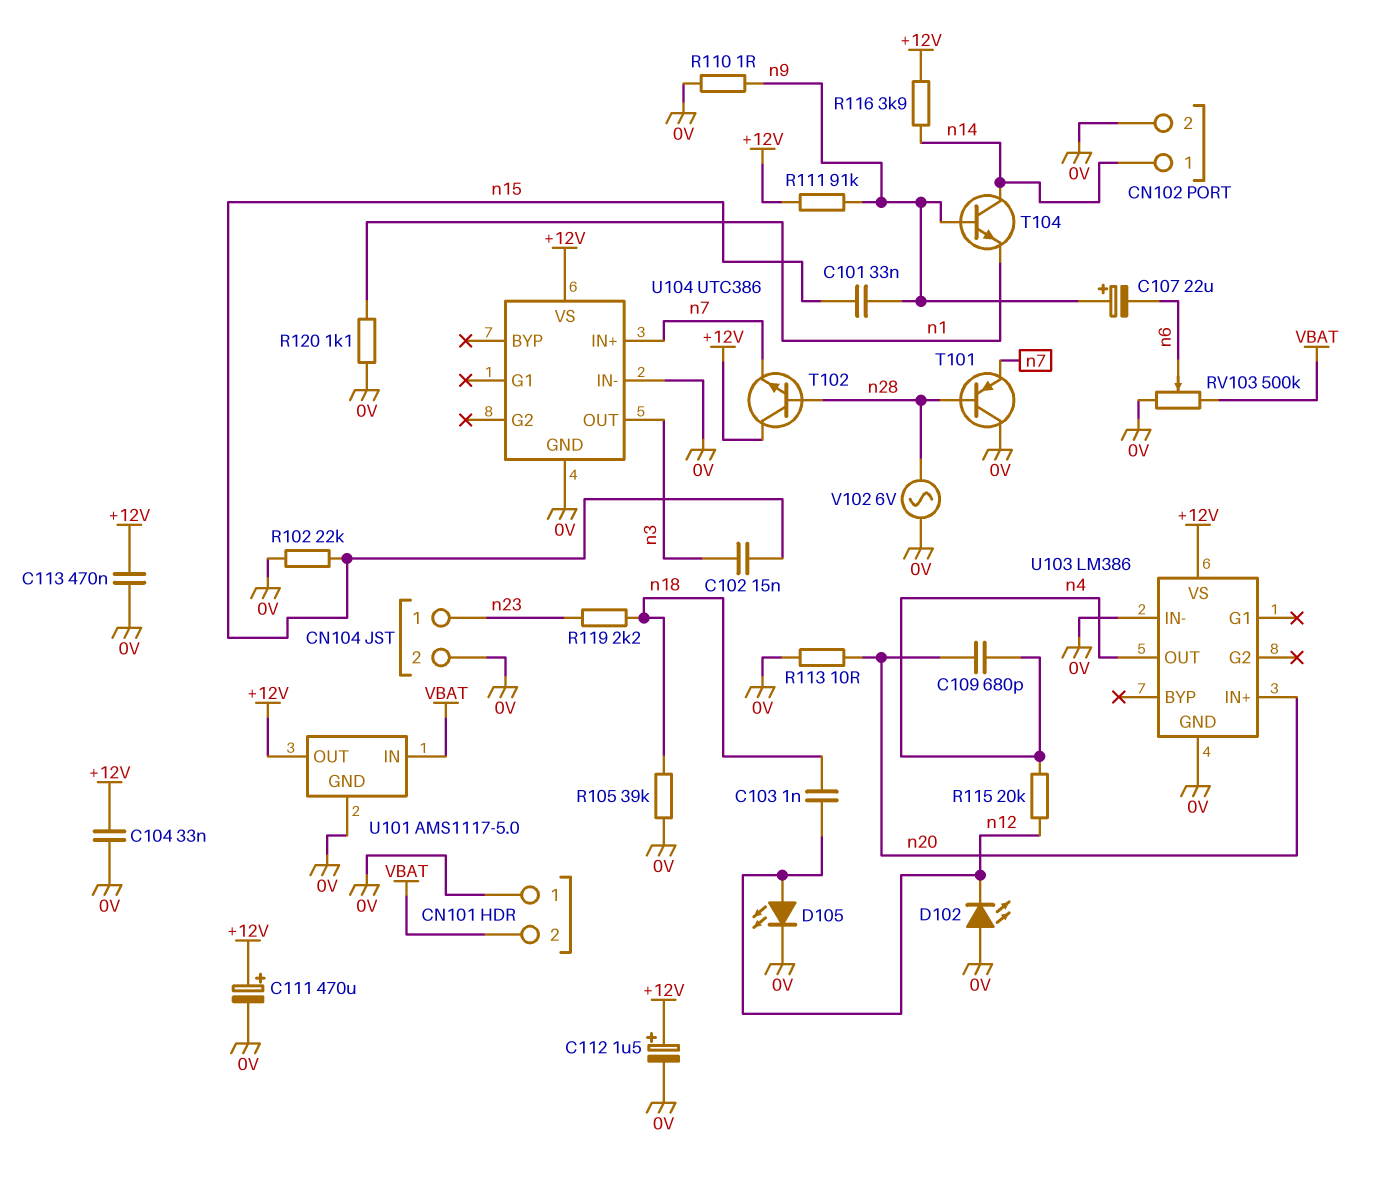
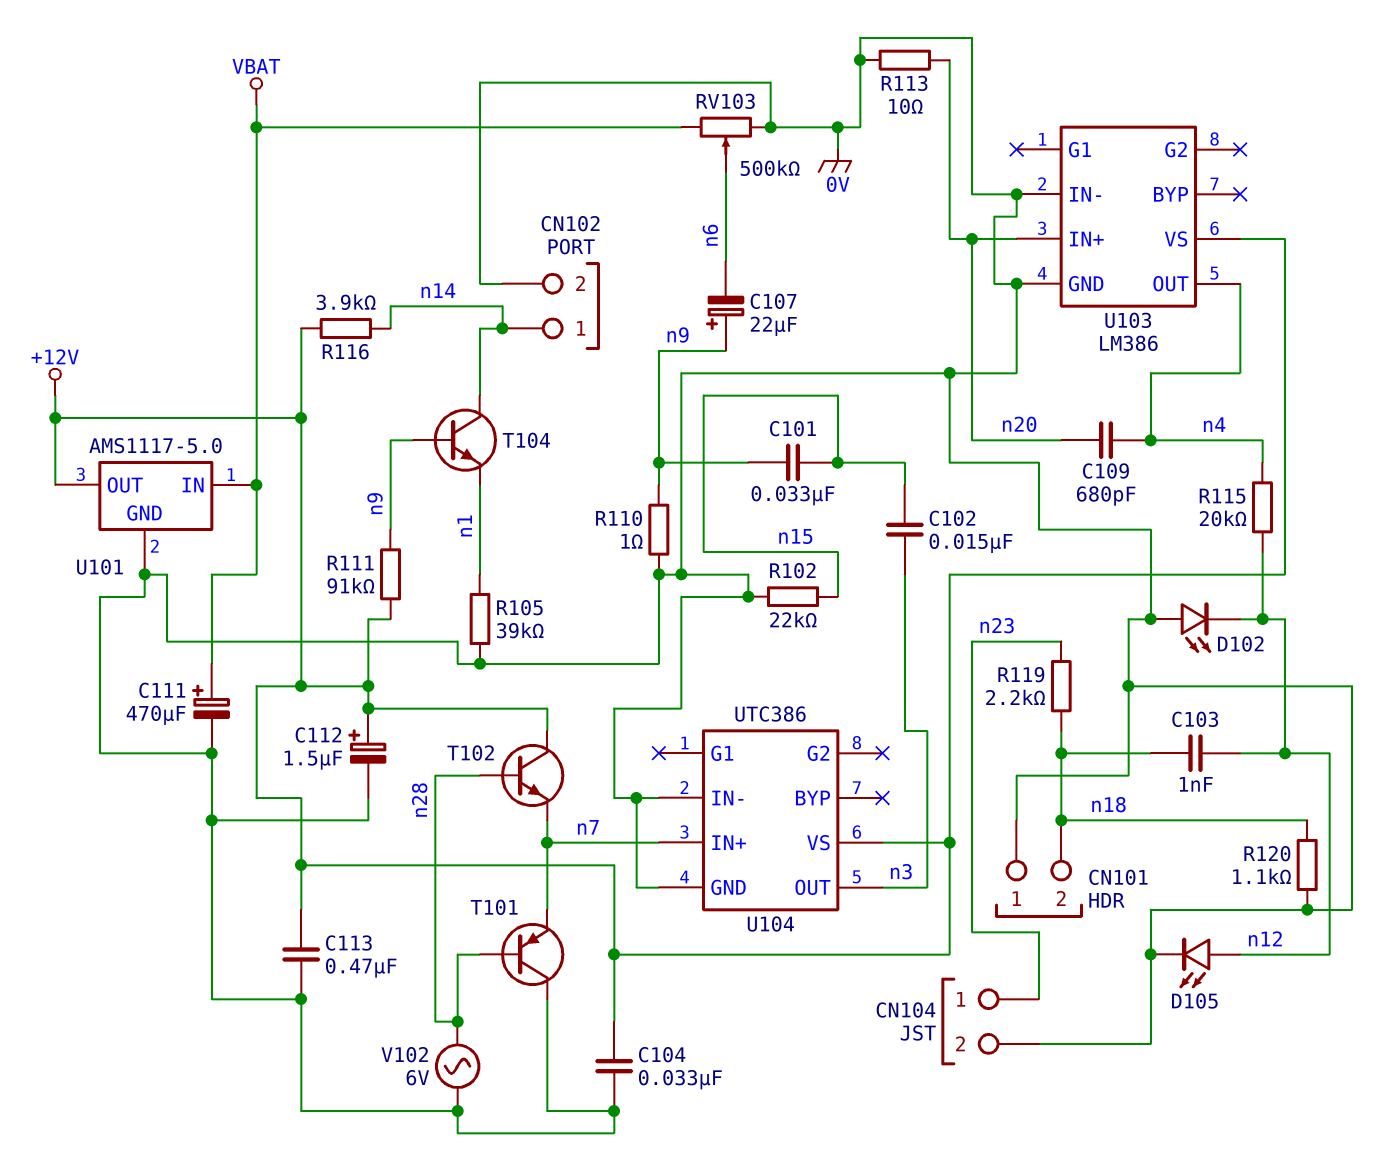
C111: 470uF (plus +12V, minus 0V) -> 470uF (plus VBAT, minus 0V)
CN101 pin 2: VBAT -> n18
R105: 39k (0V, n18) -> 39k (0V, n1)
R120: 1.1k (0V, n1) -> 1.1k (0V, n18)

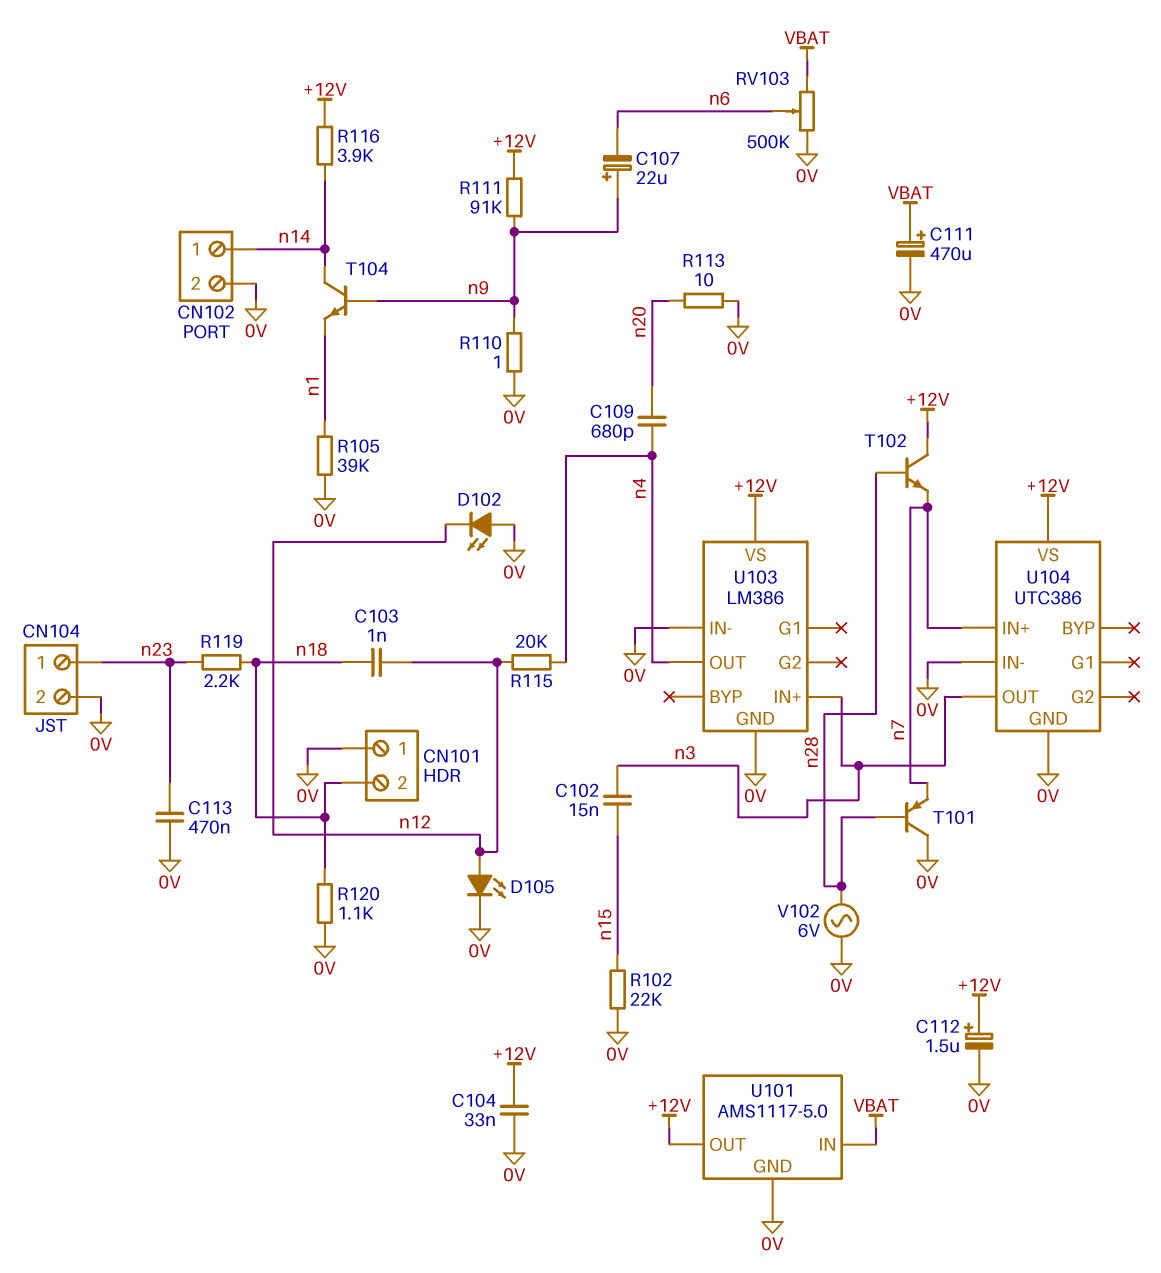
C101: 33nF (n9, n15) -> none
C113: 470nF (+12V, 0V) -> 470nF (0V, n23)
U103 pin IN+: n20 -> n3

